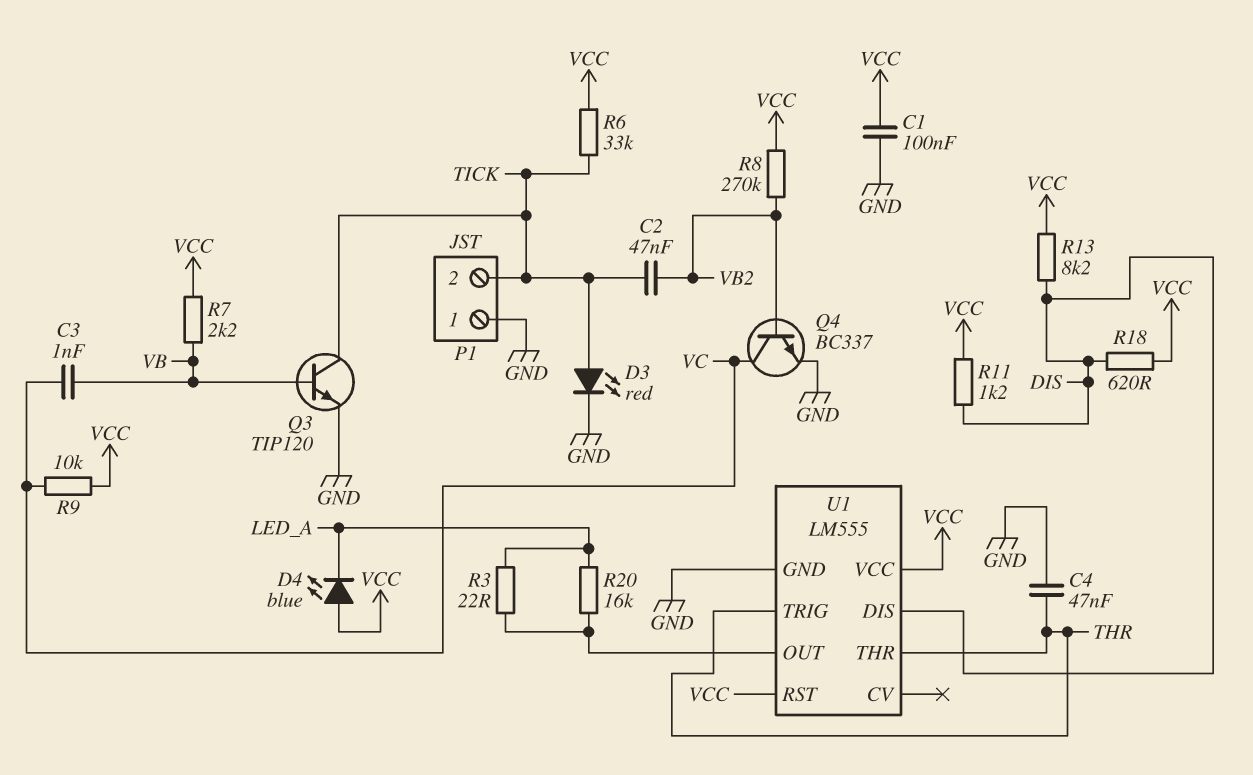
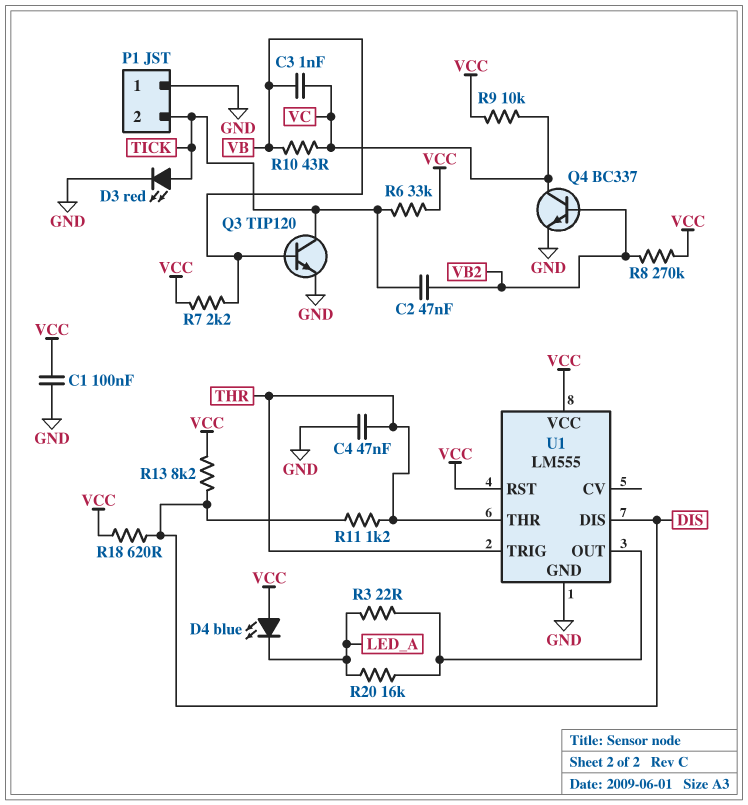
R10: none -> 43 (VB, VC)
R11: 1.2k (DIS, VCC) -> 1.2k (DIS, THR)

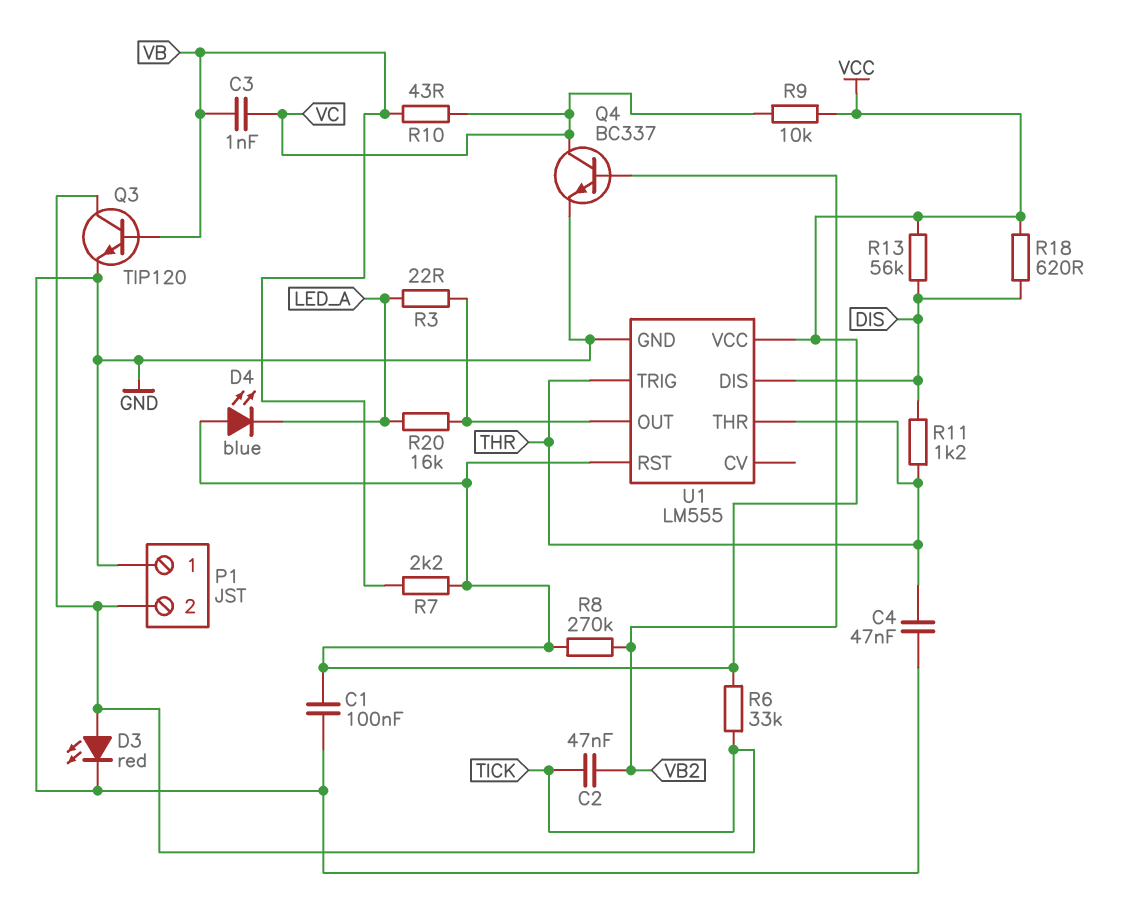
R13: 8.2k (DIS, VCC) -> 56k (DIS, VCC)

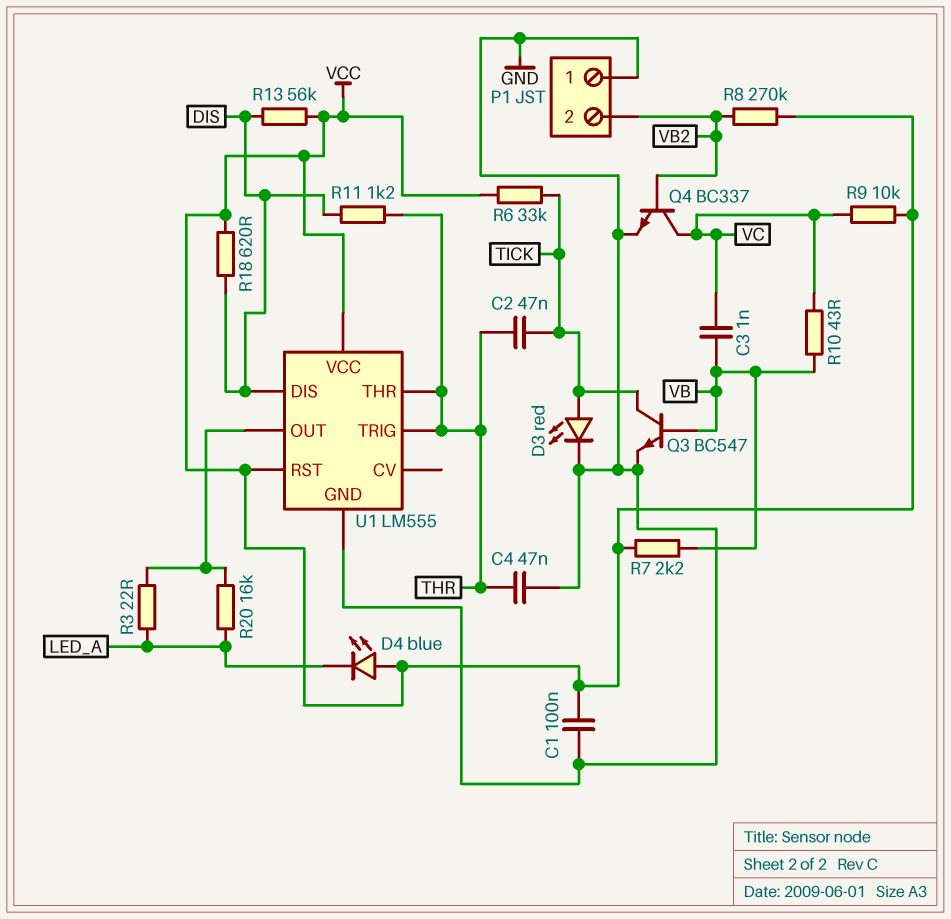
C2: 47nF (TICK, VB2) -> 47nF (THR, TICK)
P1 pin 2: TICK -> VB2
Q3: NPN TIP120 (B VB, C TICK, E GND) -> NPN BC547 (B VB, C TICK, E GND)

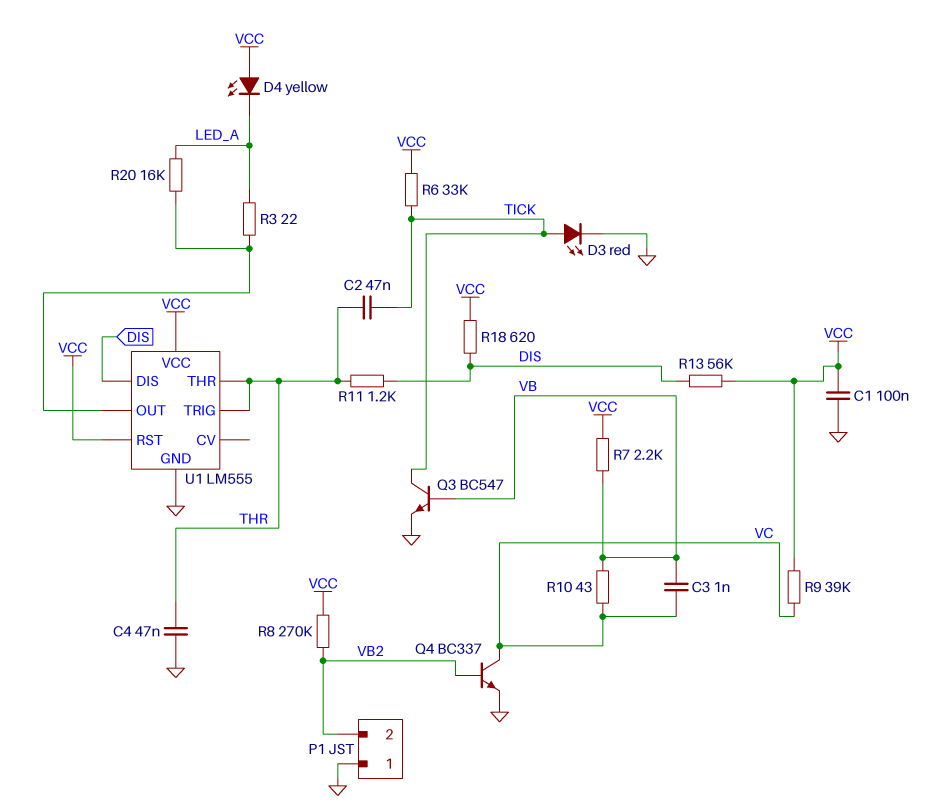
D4: LED blue (A VCC, K LED_A) -> LED yellow (A VCC, K LED_A)
R9: 10k (VC, VCC) -> 39k (VC, VCC)

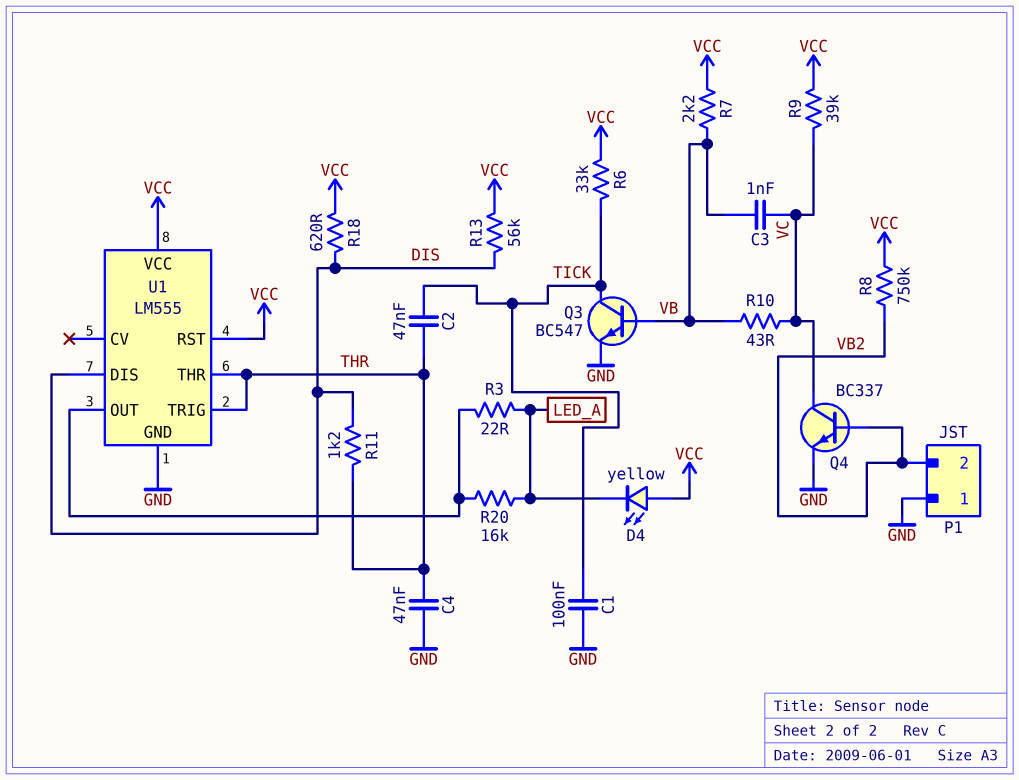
C1: 100nF (GND, VCC) -> 100nF (GND, TICK)
D3: LED red (A TICK, K GND) -> none
R8: 270k (VB2, VCC) -> 750k (VB2, VCC)

